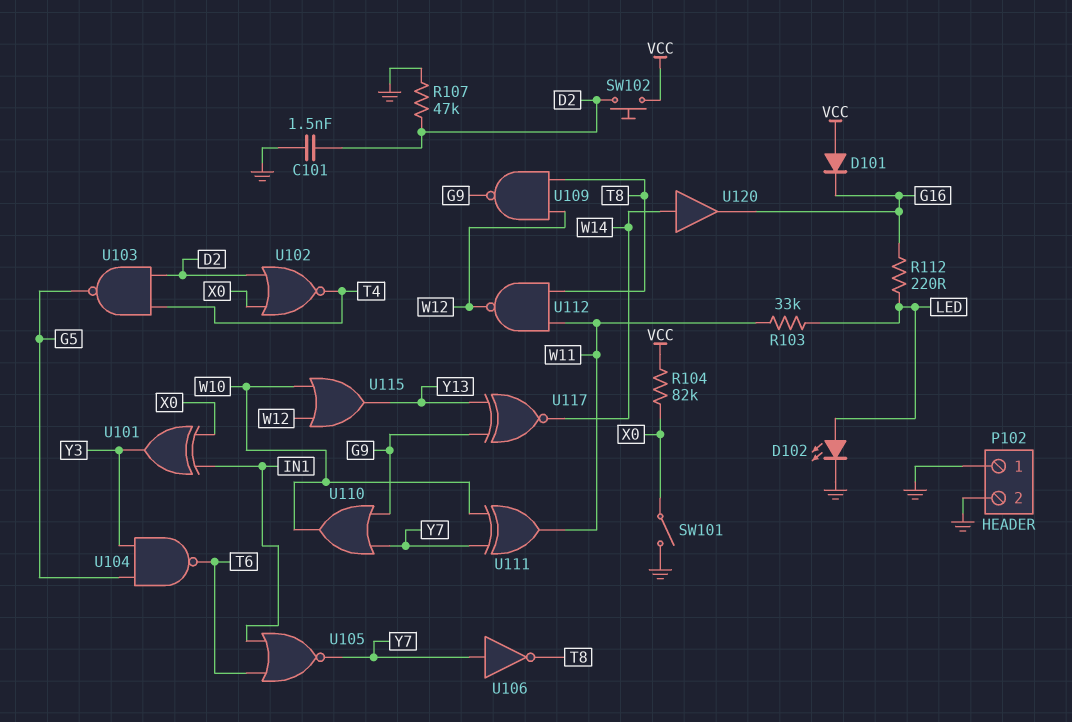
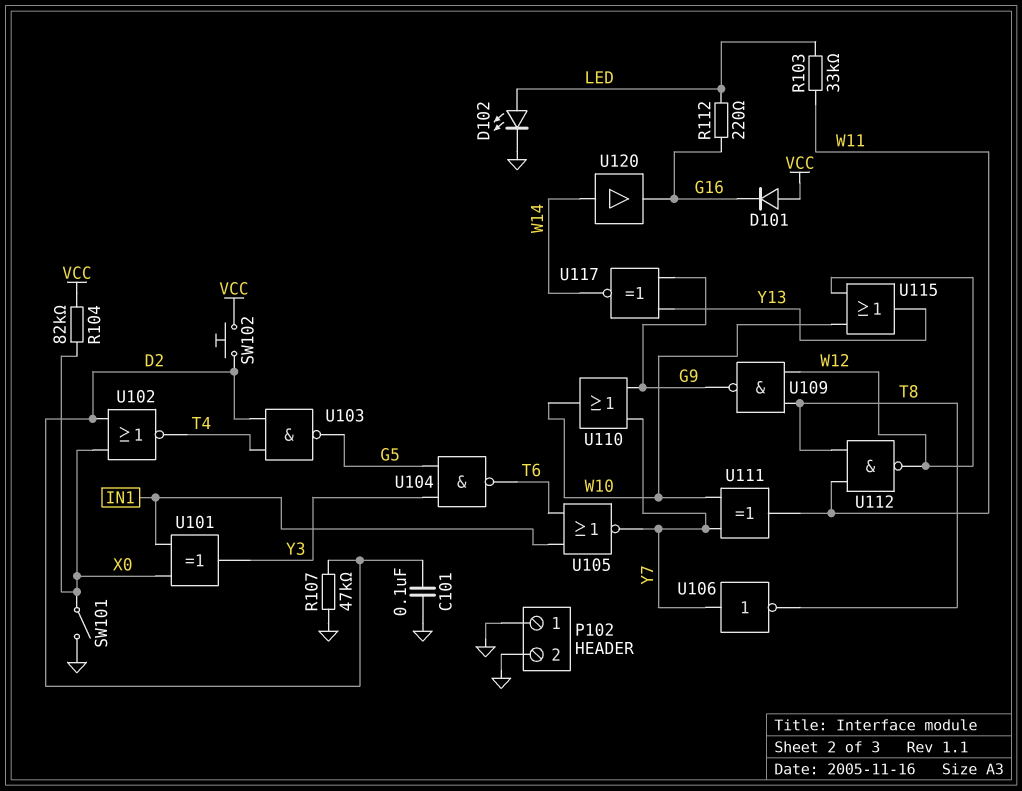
C101: 1.5nF (D2, GND) -> 100nF (D2, GND)

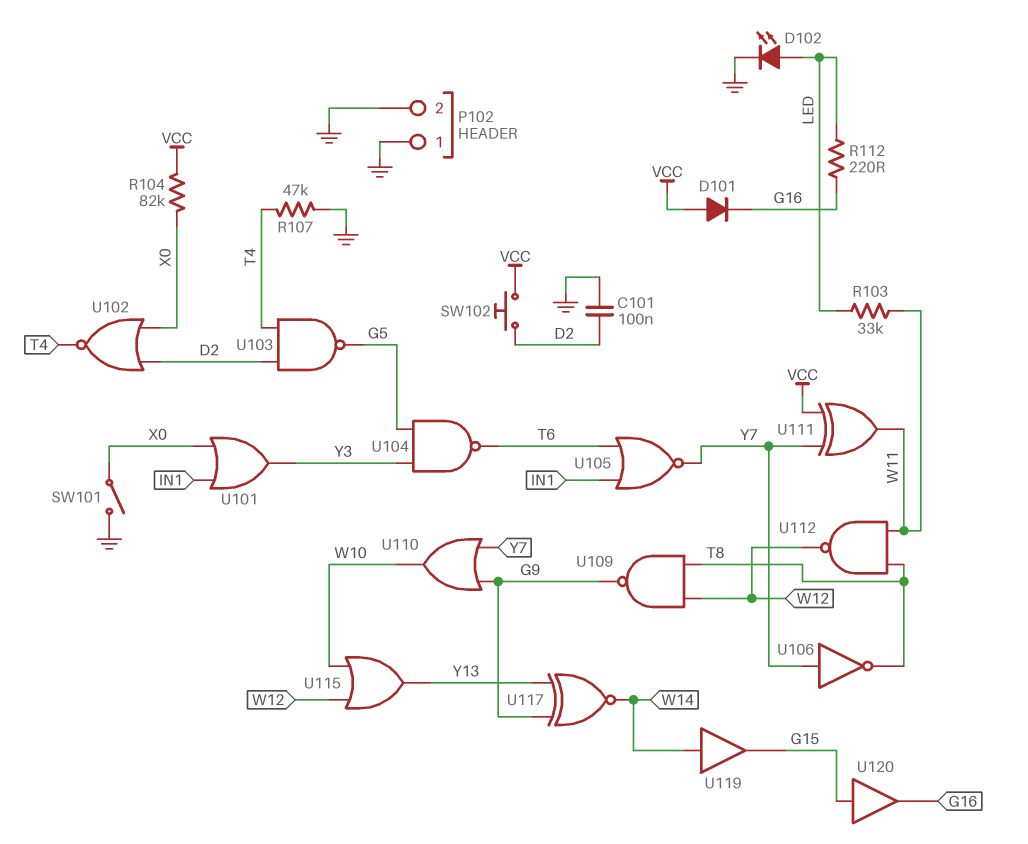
R107: 47k (D2, GND) -> 47k (GND, T4)
U101: XOR (in IN1, in X0, out Y3) -> OR (in IN1, in X0, out Y3)
U111: XOR (in W10, in Y7, out W11) -> XOR (in VCC, in Y7, out W11)
U119: none -> buffer (in W14, out G15)
U120: buffer (in W14, out G16) -> buffer (in G15, out G16)

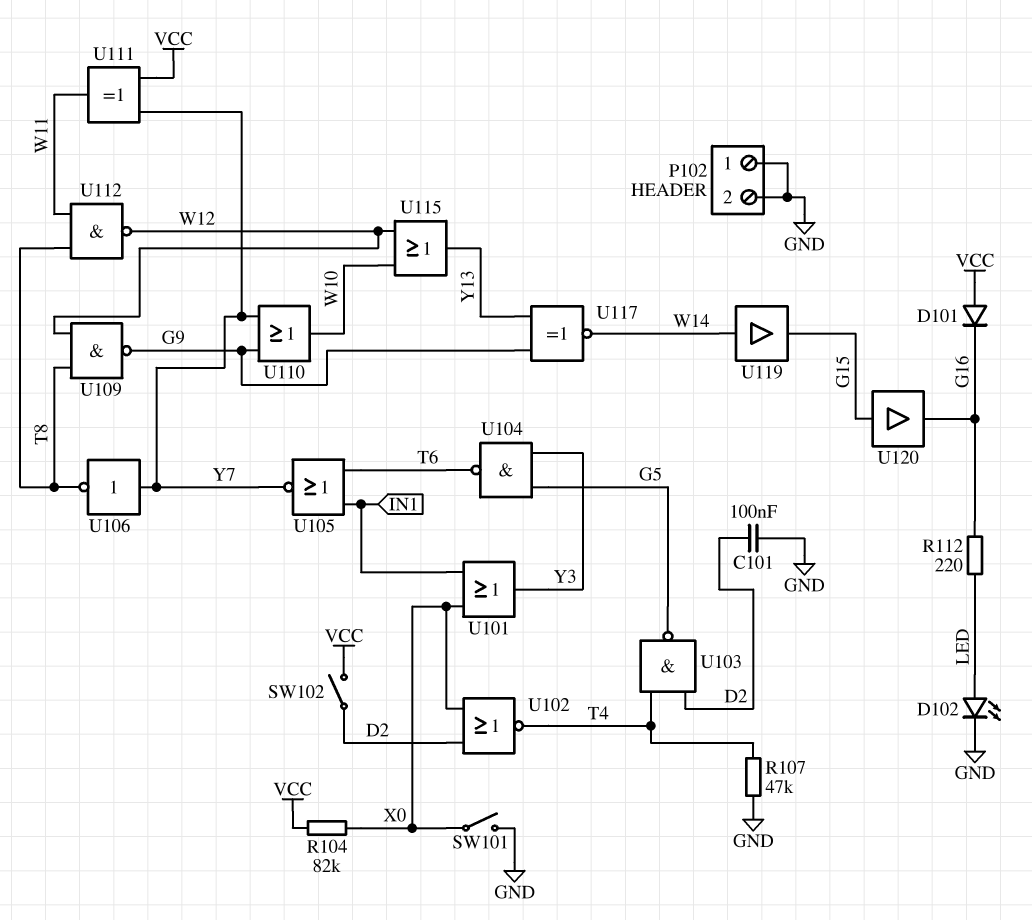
R103: 33k (LED, W11) -> none
SW102: button (D2, VCC) -> switch (D2, VCC)

